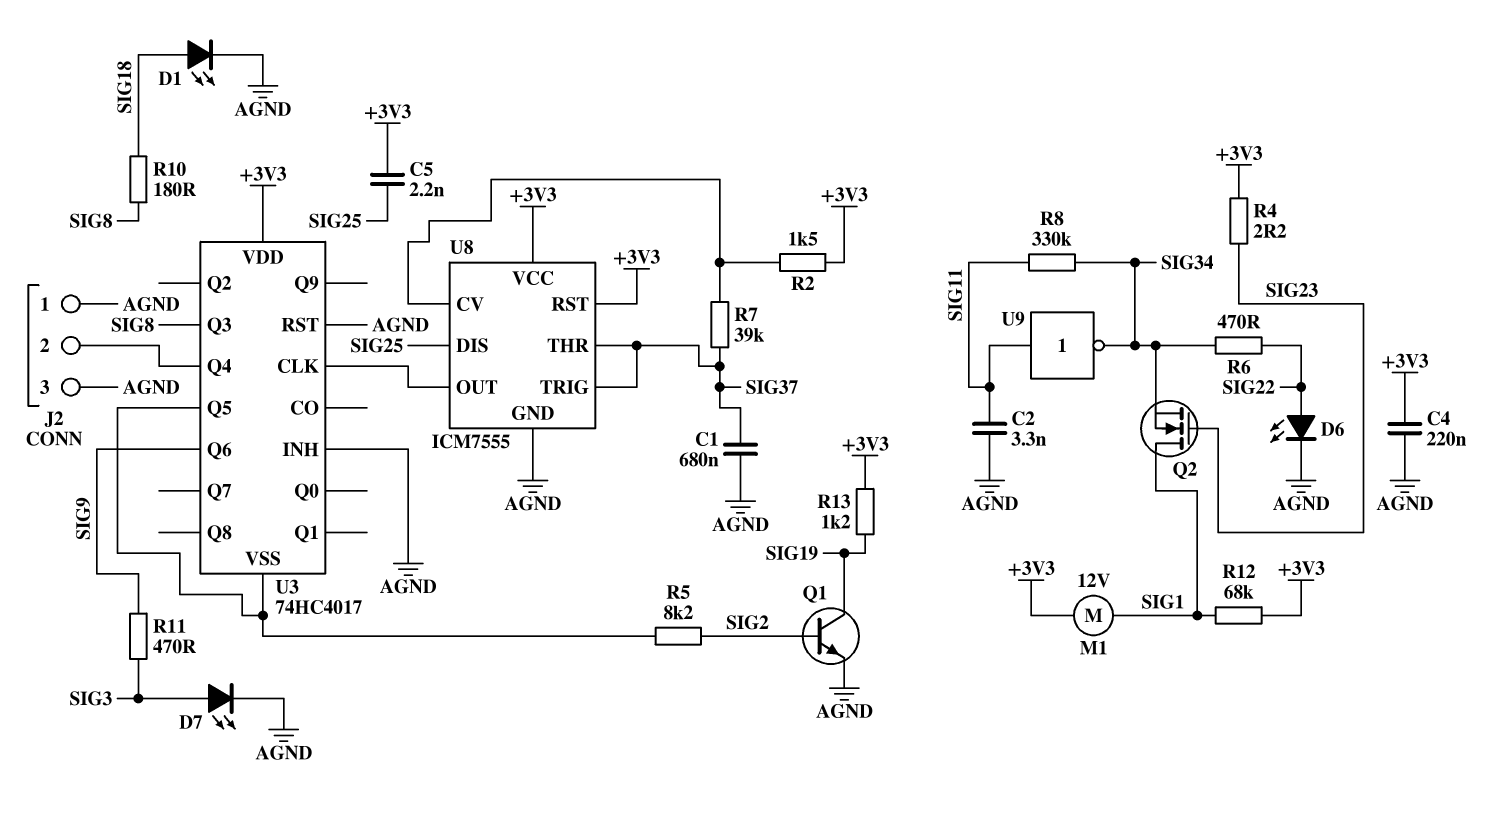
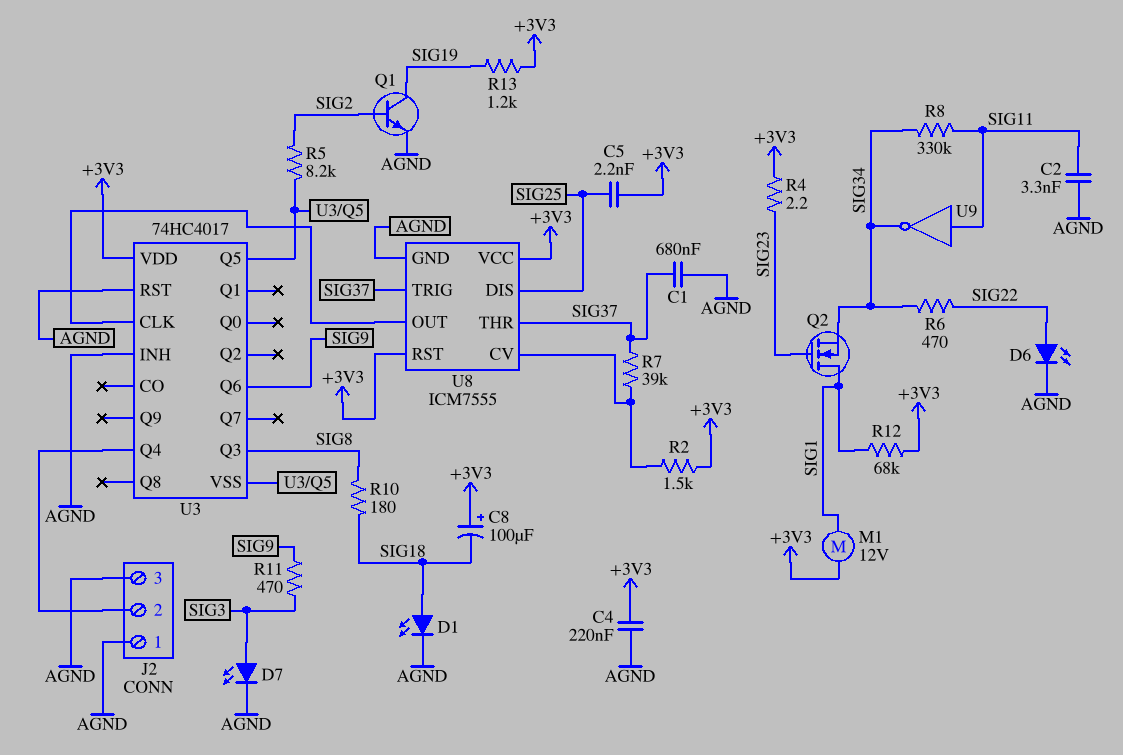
C8: none -> 100uF (plus +3V3, minus SIG18)

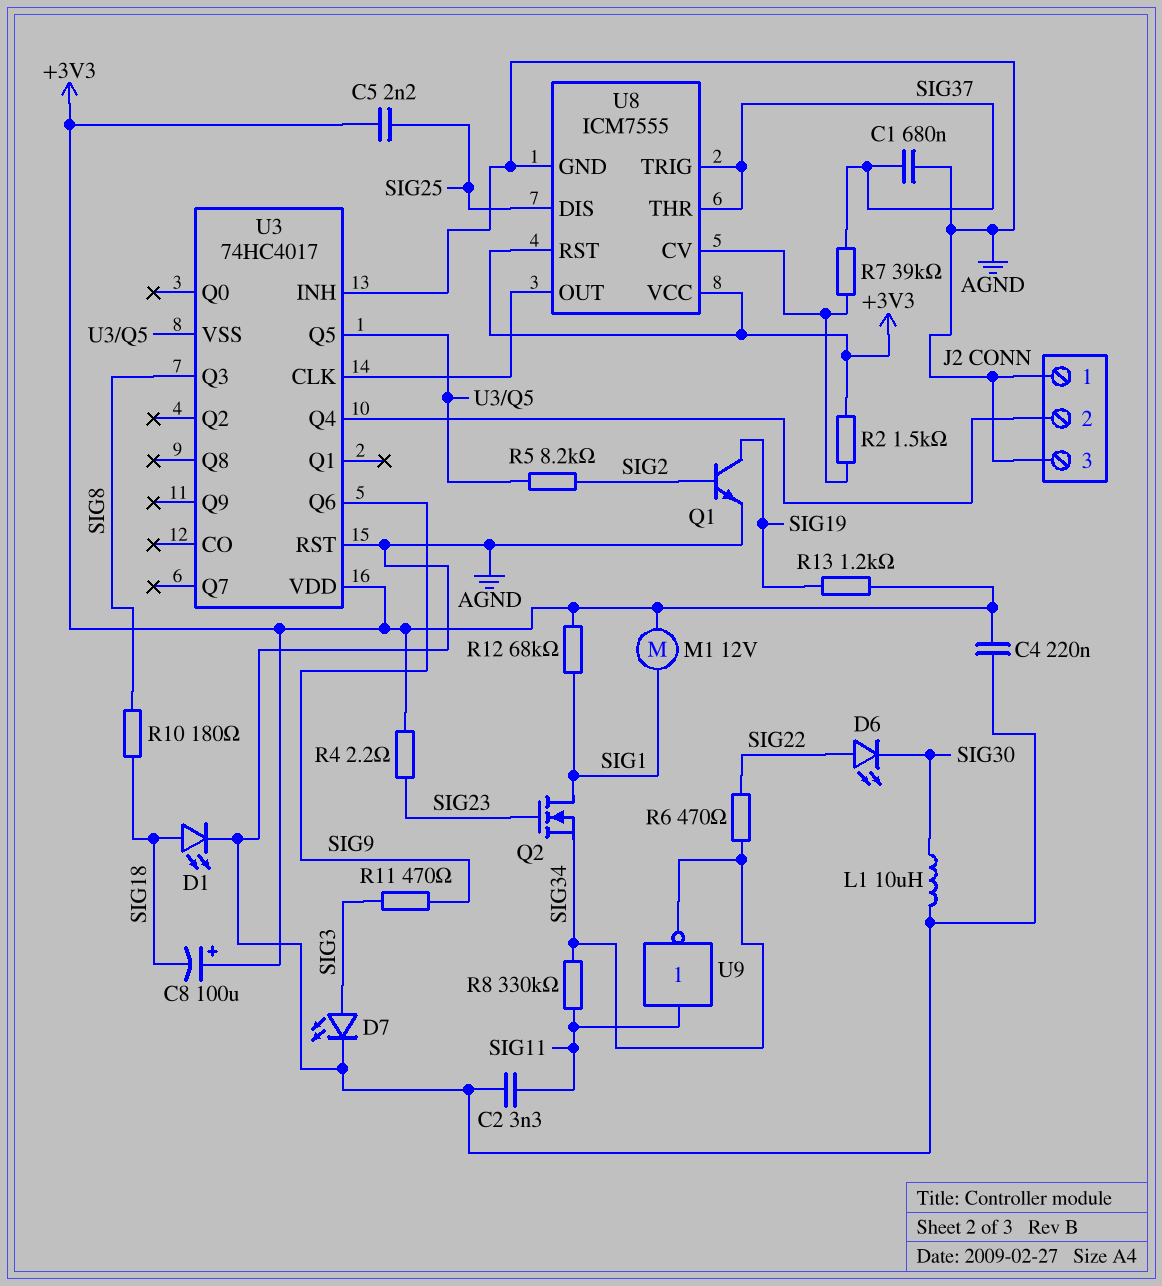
D6: LED (A SIG22, K AGND) -> LED (A SIG22, K SIG30)
L1: none -> 10uH (AGND, SIG30)

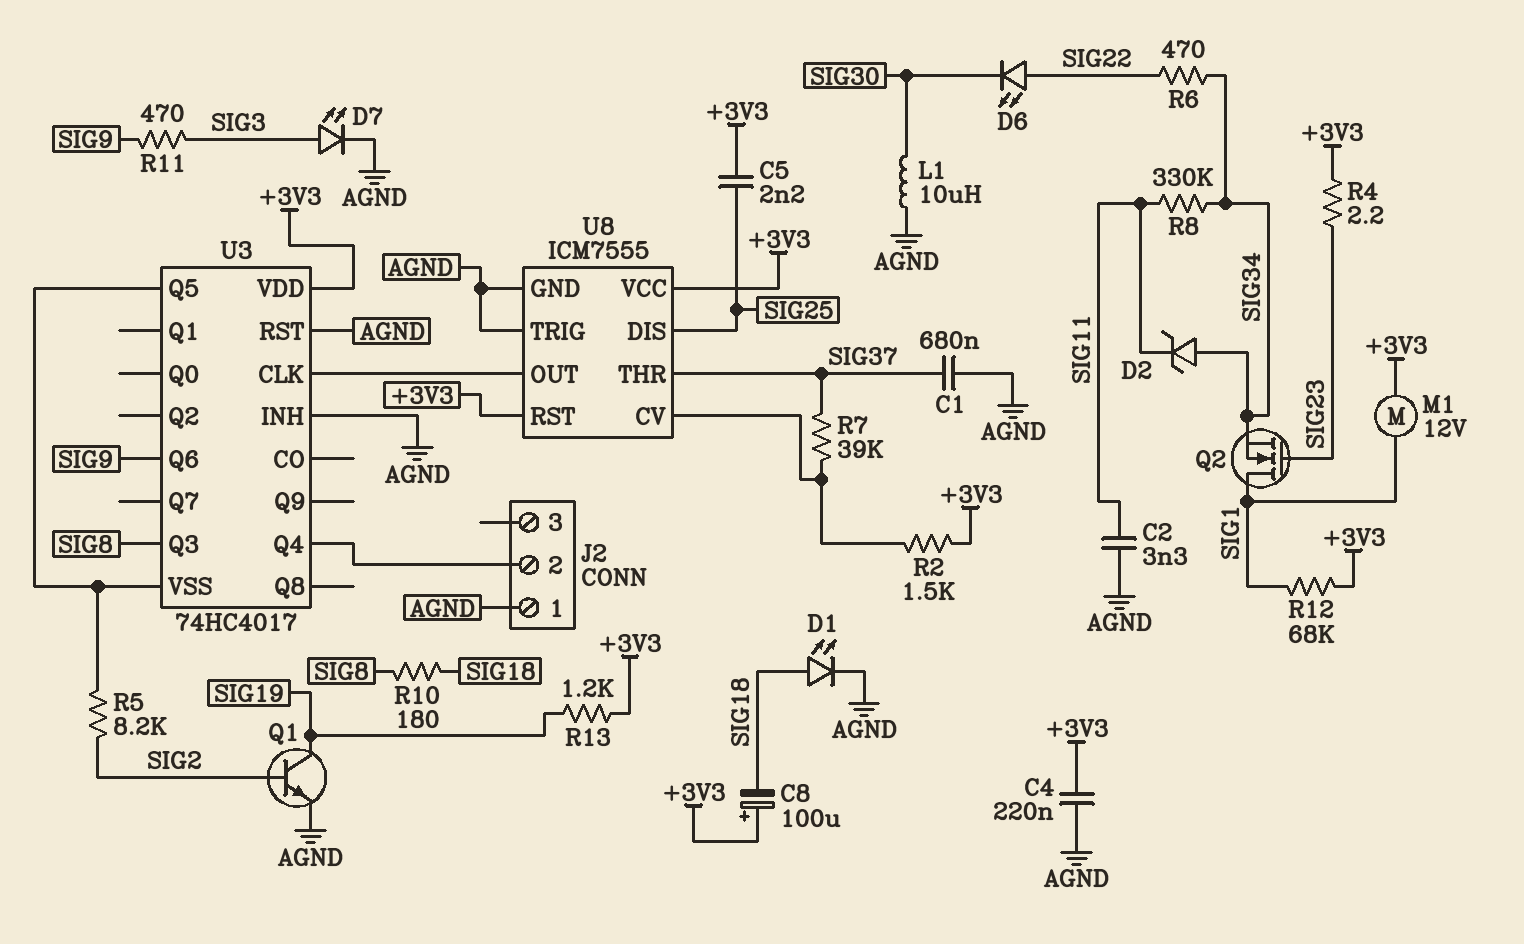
D2: none -> zener (A SIG34, K SIG11)
J2 pin 3: AGND -> none
U8 pin TRIG: SIG37 -> AGND
U9: NOT (in SIG11, out SIG34) -> none

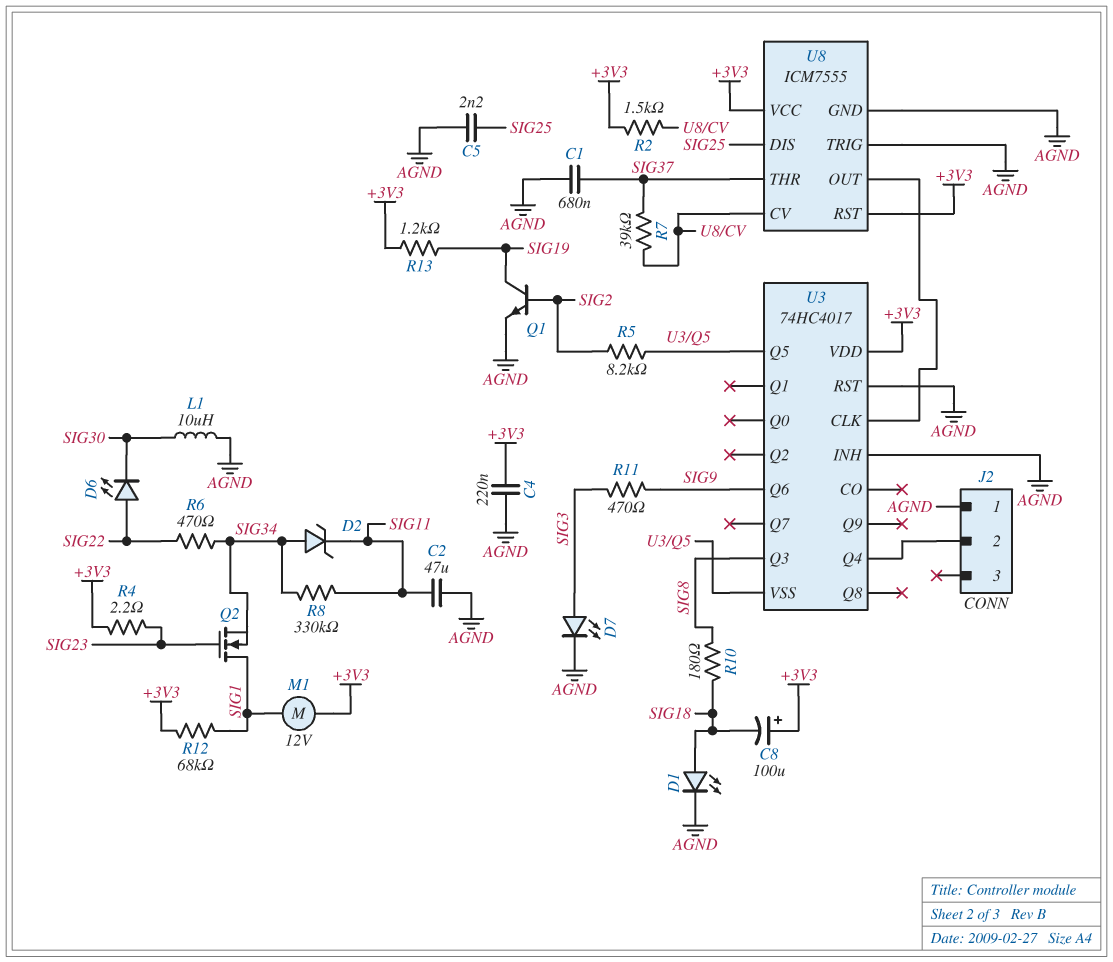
C2: 3.3nF (AGND, SIG11) -> 47uF (AGND, SIG11)
C5: 2.2nF (+3V3, SIG25) -> 2.2nF (AGND, SIG25)

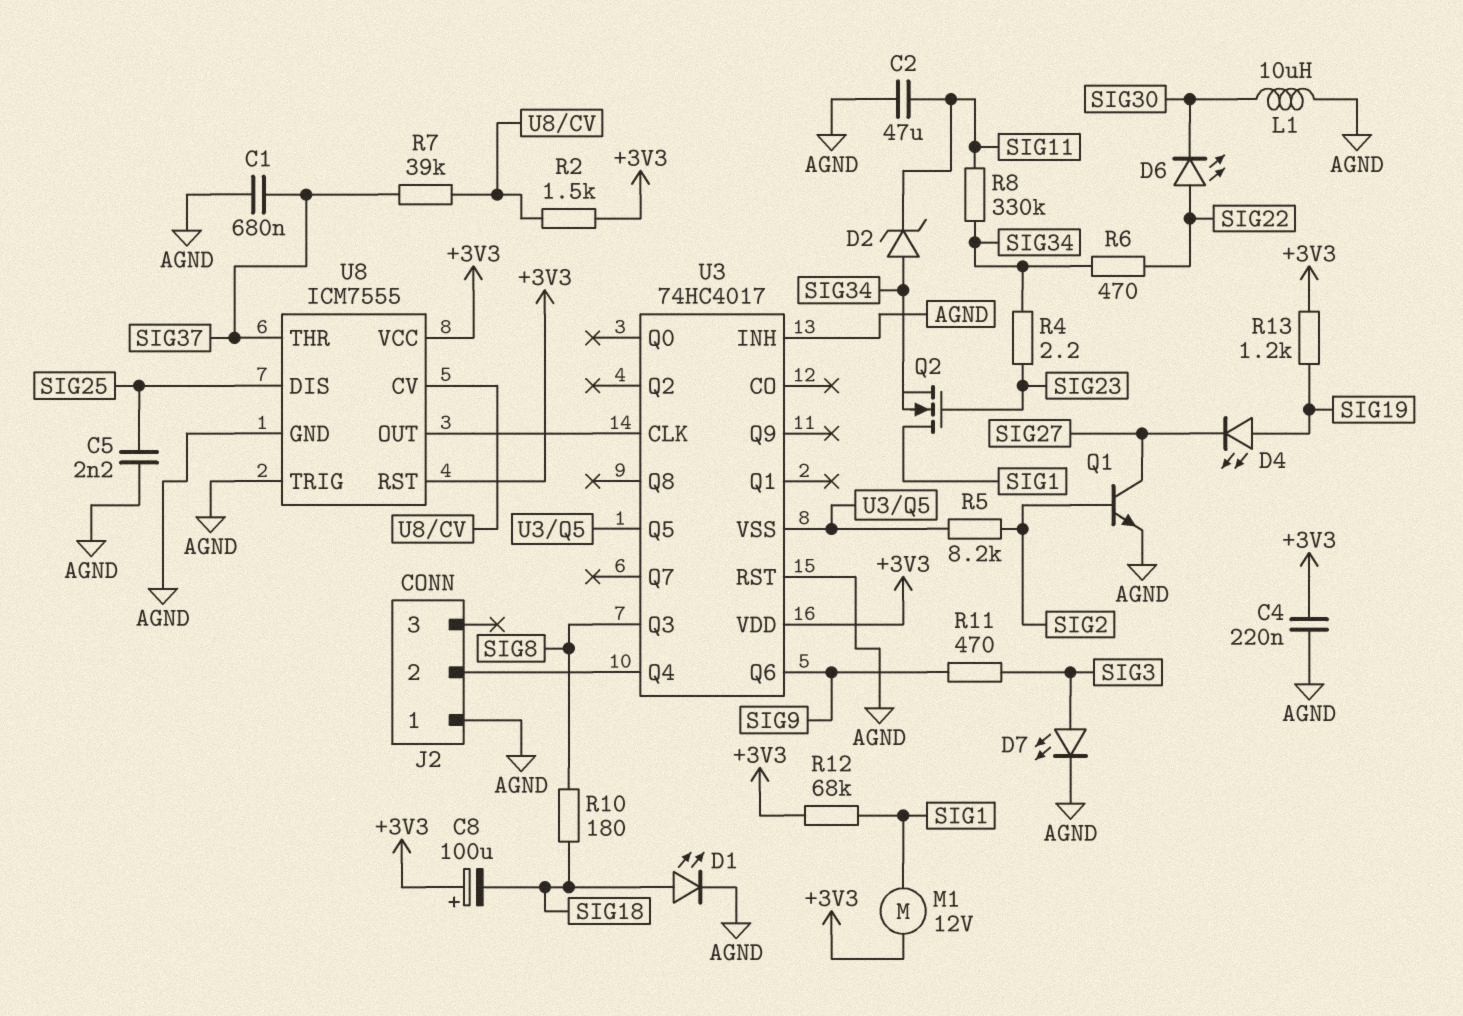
D4: none -> LED (A SIG19, K SIG27)
Q1: NPN (B SIG2, C SIG19, E AGND) -> NPN (B SIG2, C SIG27, E AGND)
R4: 2.2 (+3V3, SIG23) -> 2.2 (SIG23, SIG34)

